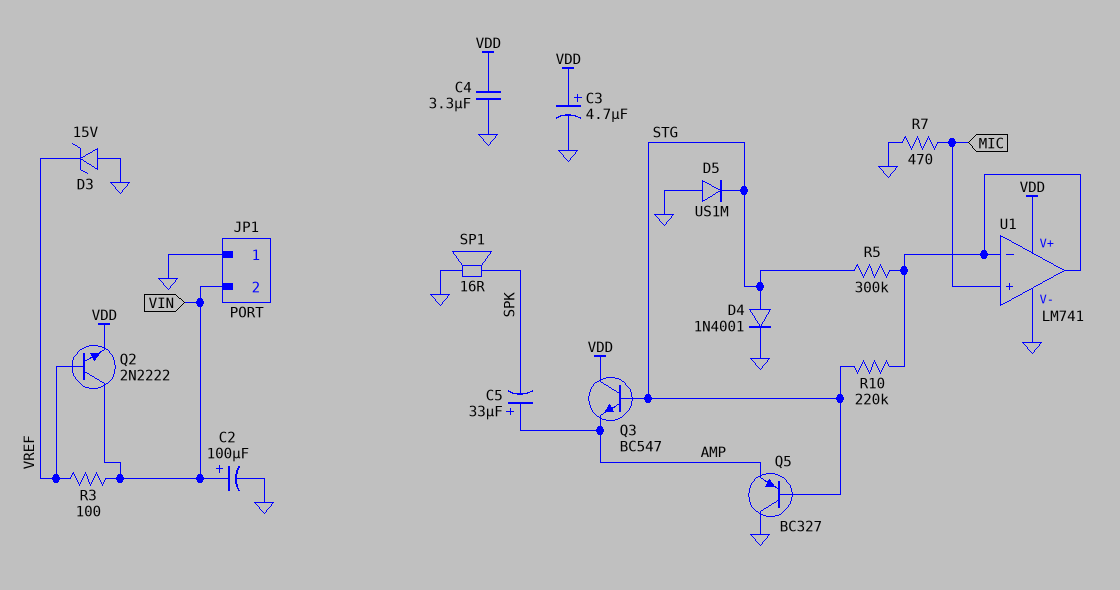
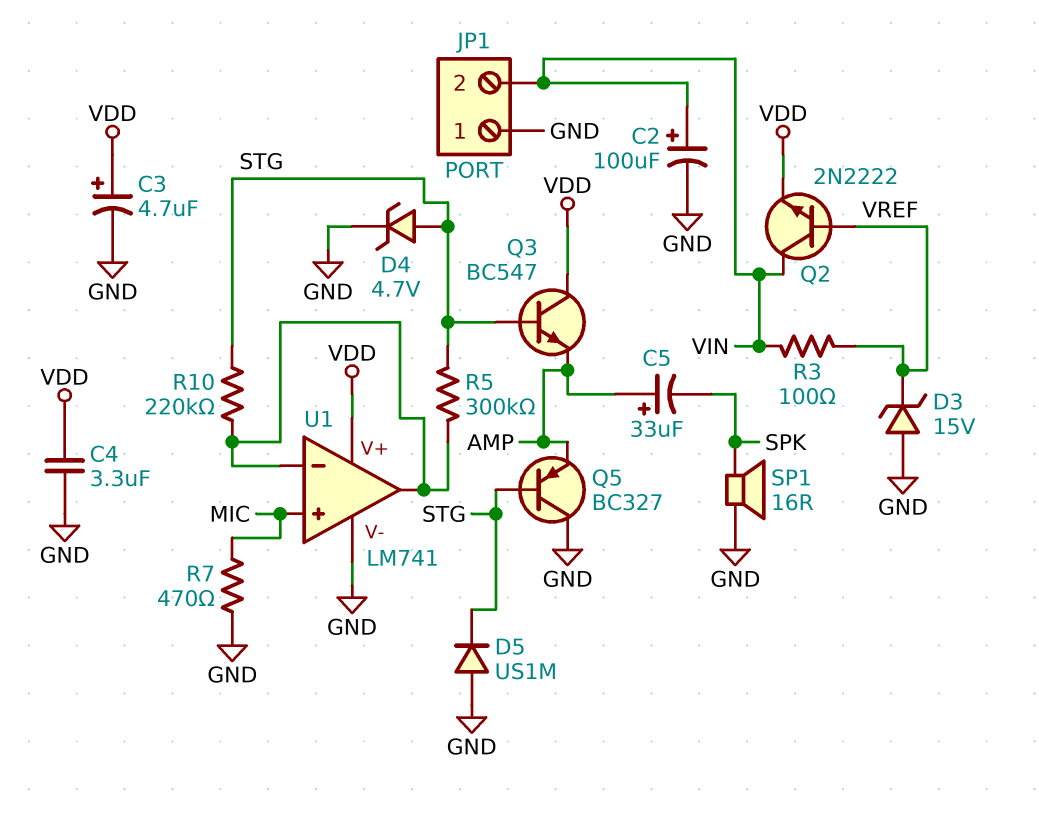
D4: diode 1N4001 (A STG, K GND) -> zener 4.7V (A STG, K GND)

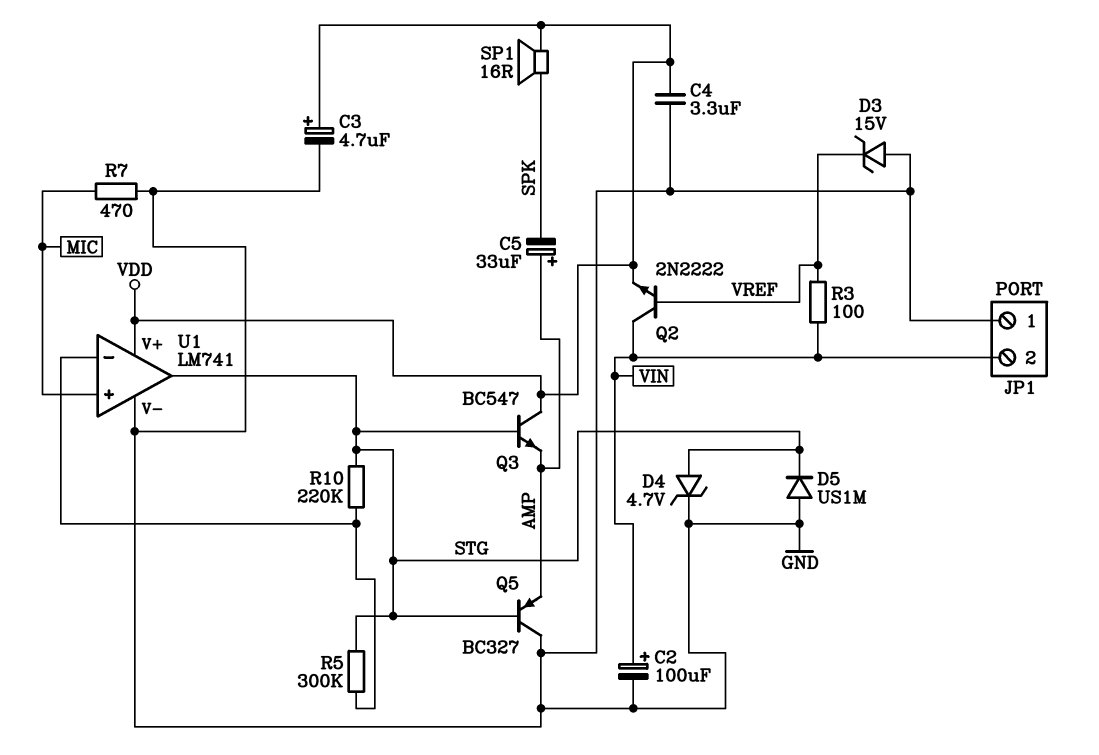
SP1: speaker 16R (GND, SPK) -> speaker 16R (SPK, VDD)
U1 pin out: U1/in- -> STG

